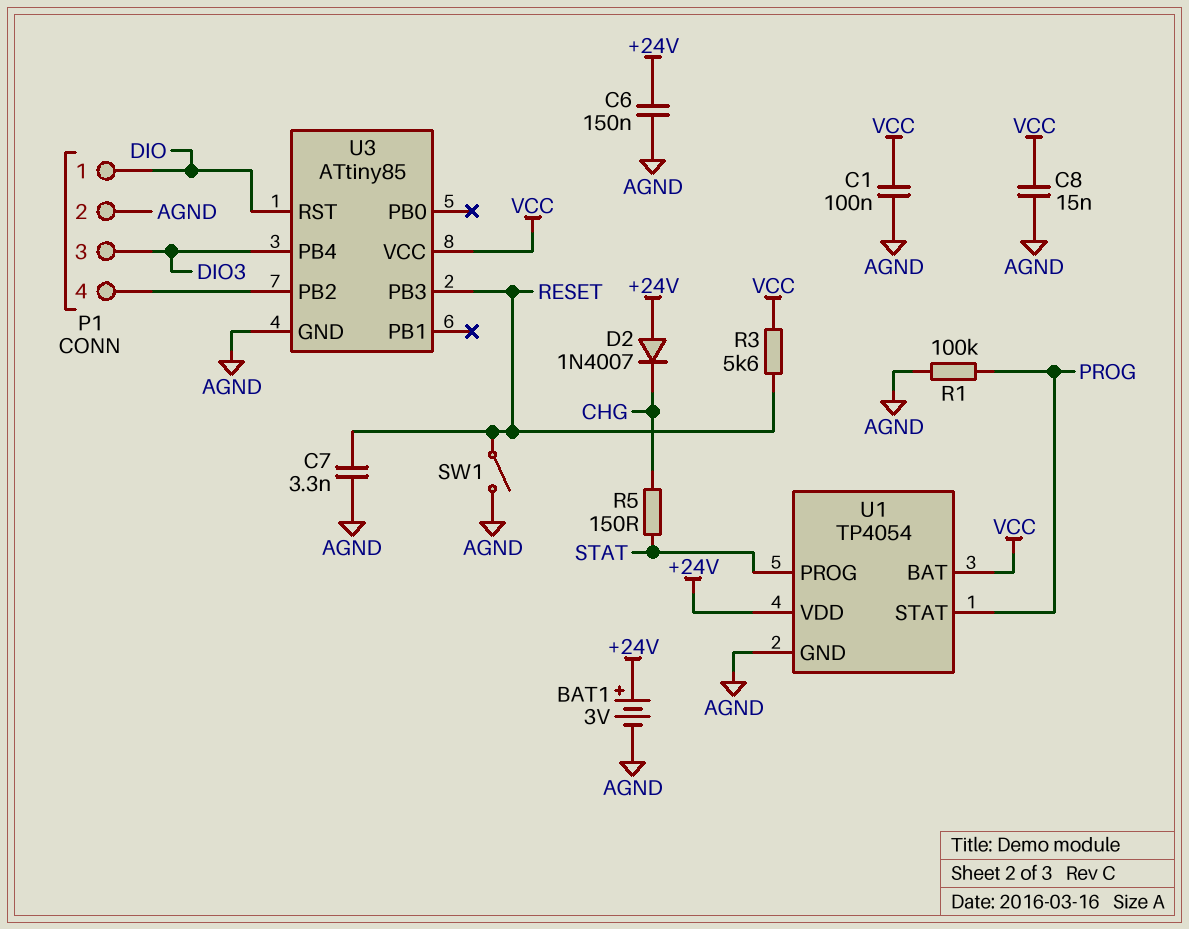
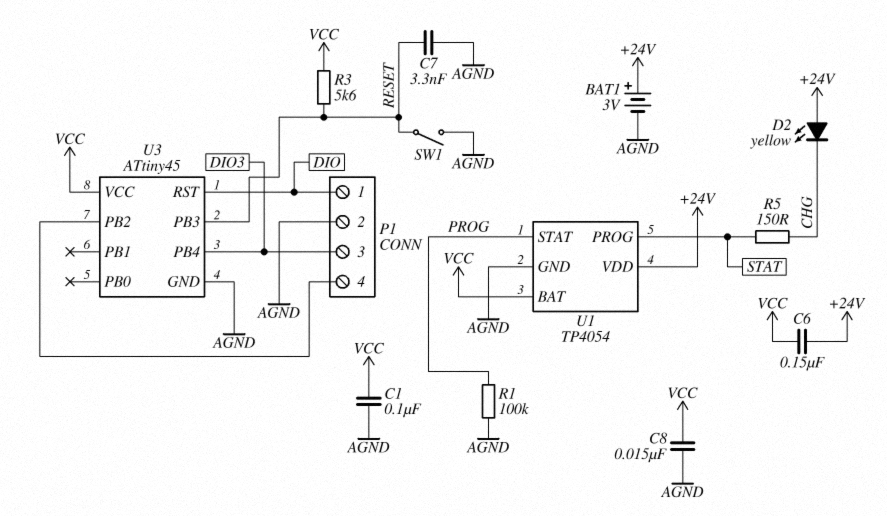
C6: 150nF (+24V, AGND) -> 150nF (+24V, VCC)
D2: diode 1N4007 (A +24V, K CHG) -> LED yellow (A +24V, K CHG)
U3: ATtiny85 -> ATtiny45

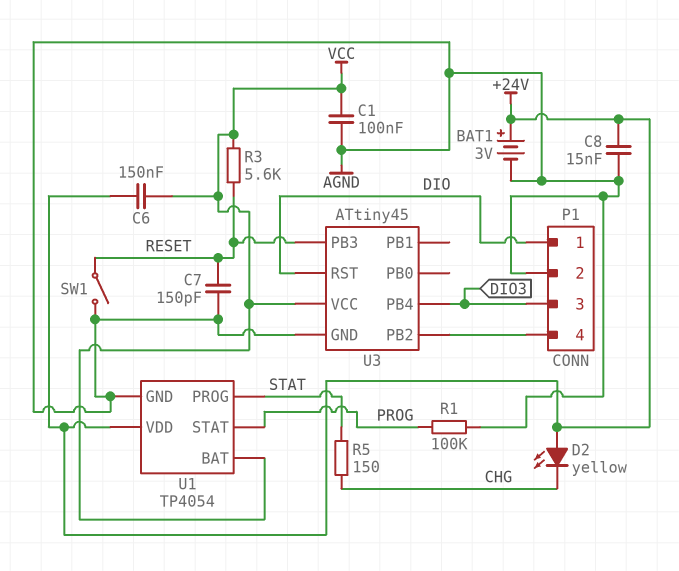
C7: 3.3nF (AGND, RESET) -> 150pF (AGND, RESET)
C8: 15nF (AGND, VCC) -> 15nF (+24V, AGND)

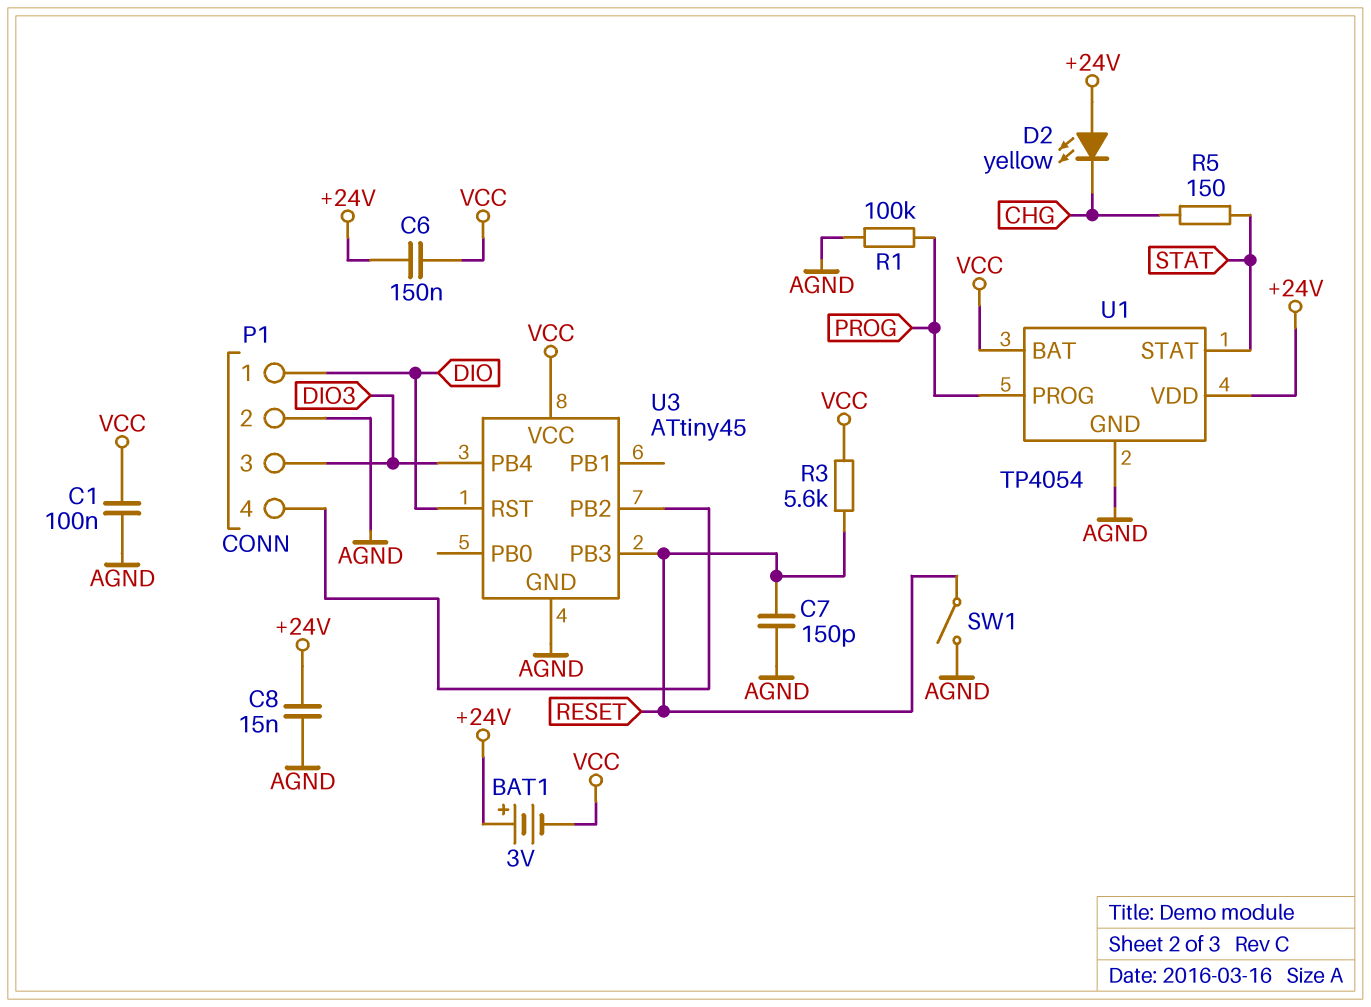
BAT1: 3V (plus +24V, minus AGND) -> 3V (plus +24V, minus VCC)
U1 pin PROG: STAT -> PROG
U1 pin STAT: PROG -> STAT

